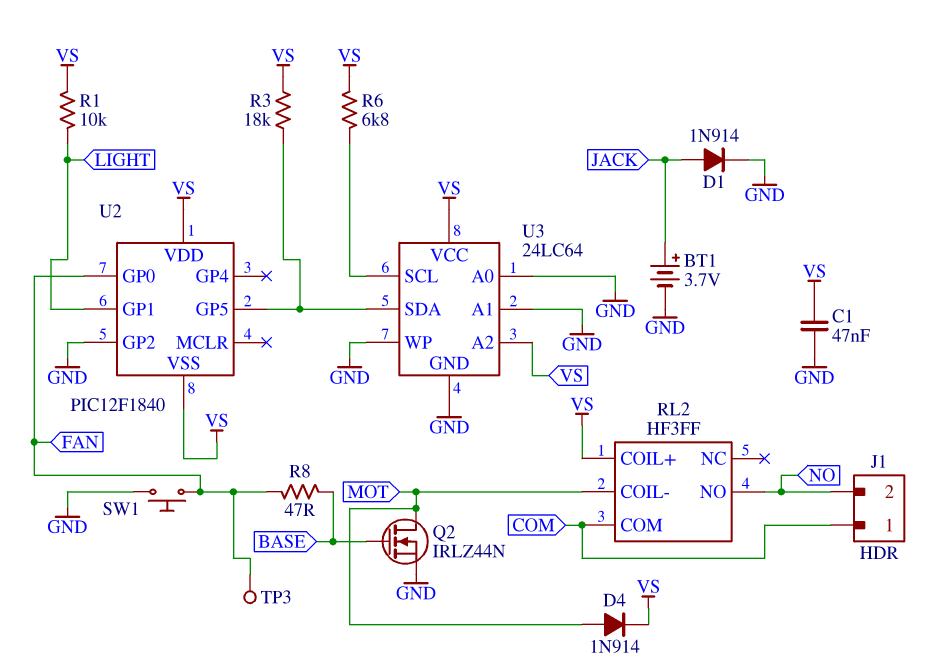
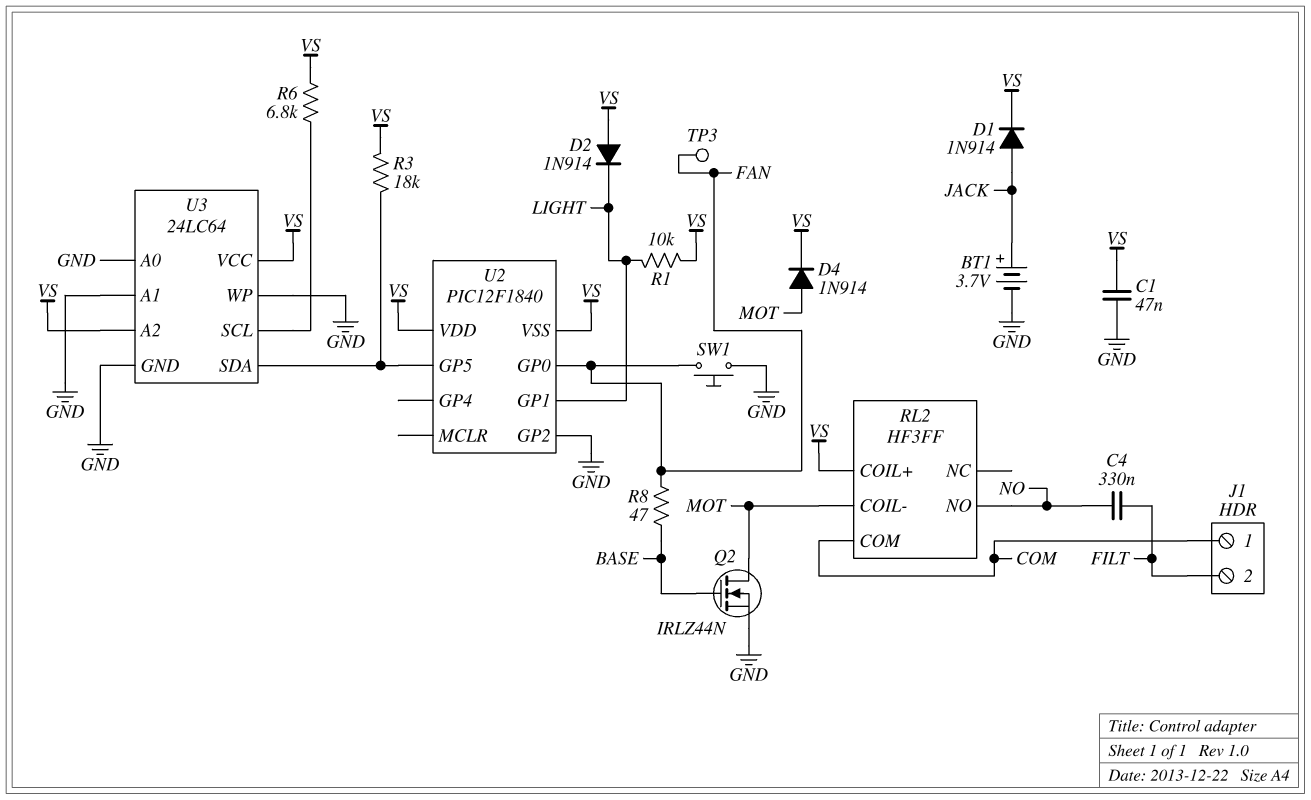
C4: none -> 330nF (FILT, NO)
D1: diode 1N914 (A JACK, K GND) -> diode 1N914 (A JACK, K VS)
D2: none -> diode 1N914 (A VS, K LIGHT)
J1 pin 2: NO -> FILT

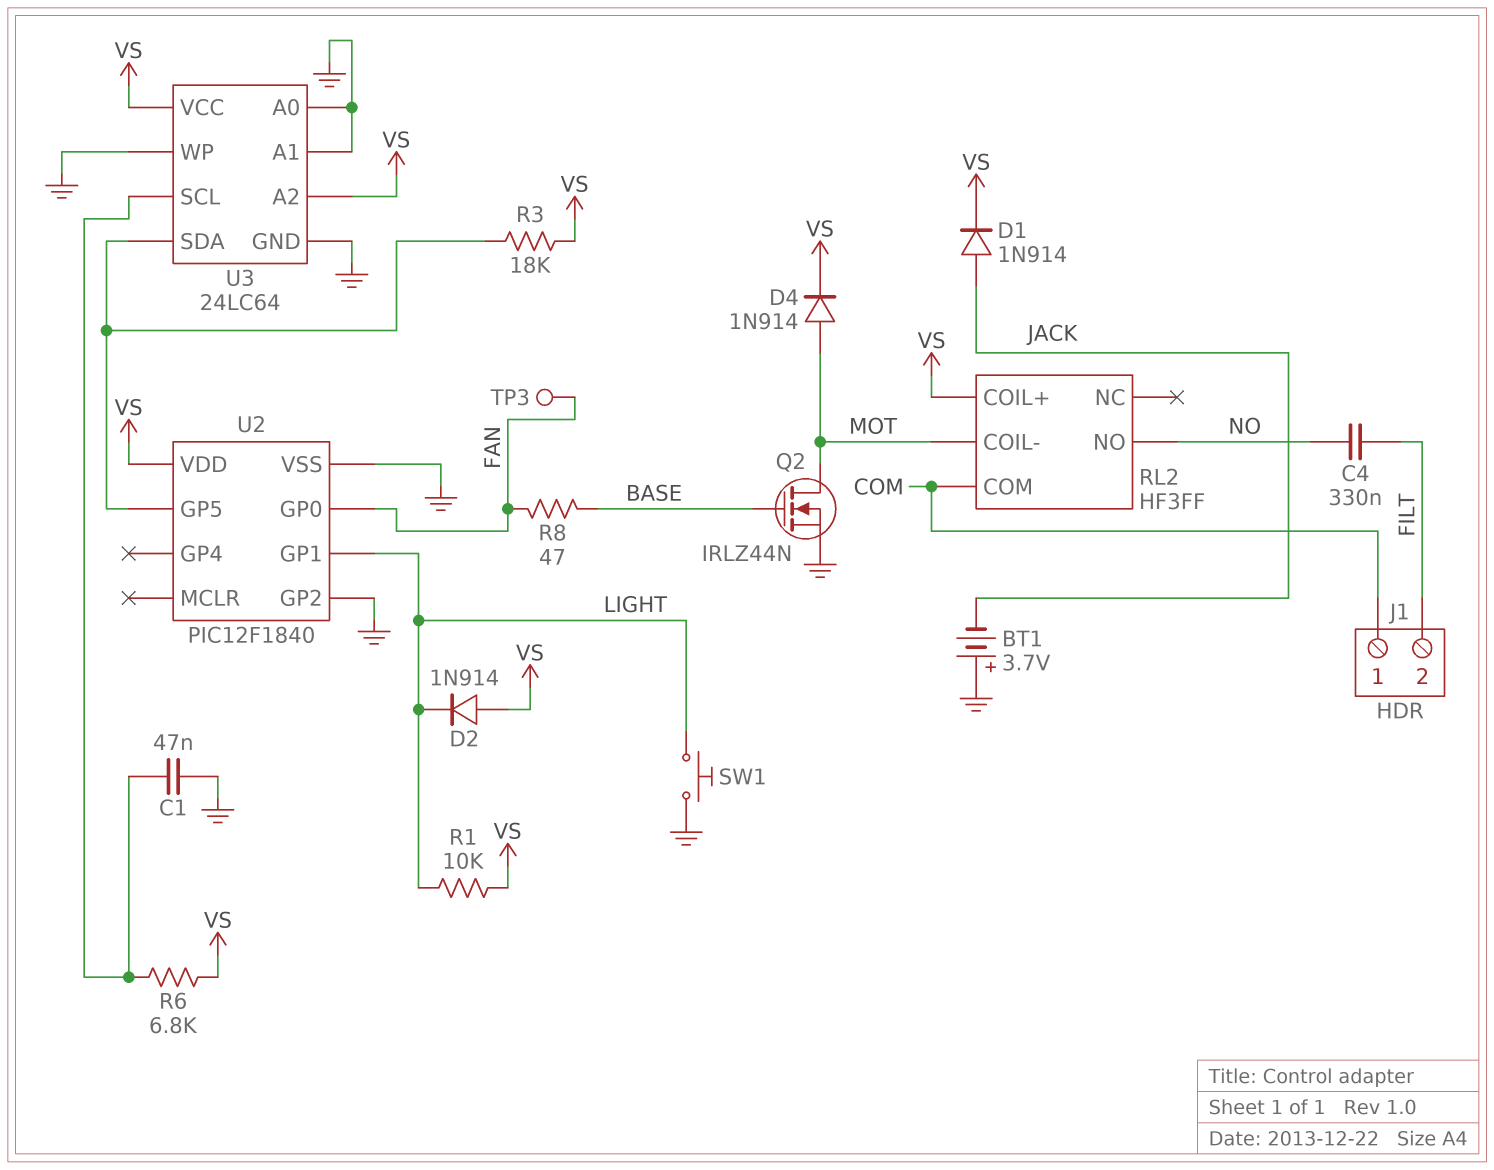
BT1: 3.7V (plus JACK, minus GND) -> 3.7V (plus GND, minus JACK)
C1: 47nF (GND, VS) -> 47nF (GND, U3/SCL)
SW1: button (FAN, GND) -> button (GND, LIGHT)
U2 pin VSS: VS -> GND

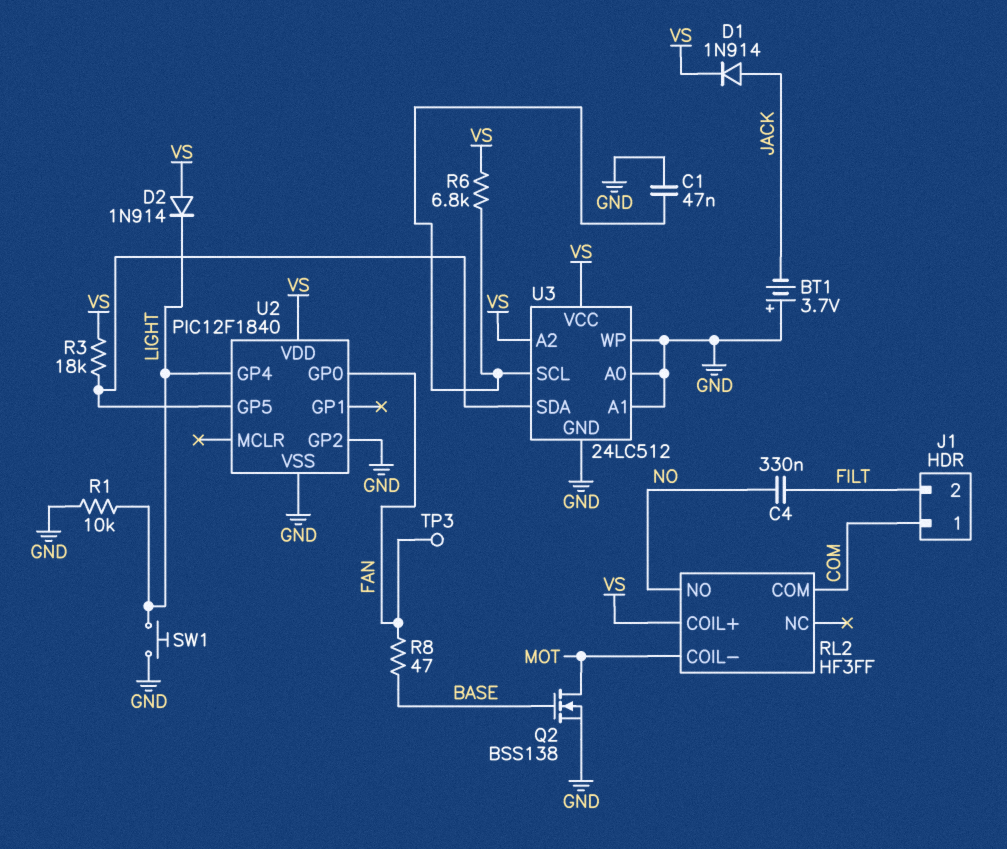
D4: diode 1N914 (A MOT, K VS) -> none
Q2: NMOS IRLZ44N (G BASE, D MOT, S GND) -> NMOS BSS138 (G BASE, D MOT, S GND)
R1: 10k (LIGHT, VS) -> 10k (GND, LIGHT)
U2 pin GP1: LIGHT -> none
U2 pin GP4: none -> LIGHT
U3: 24LC64 -> 24LC512

